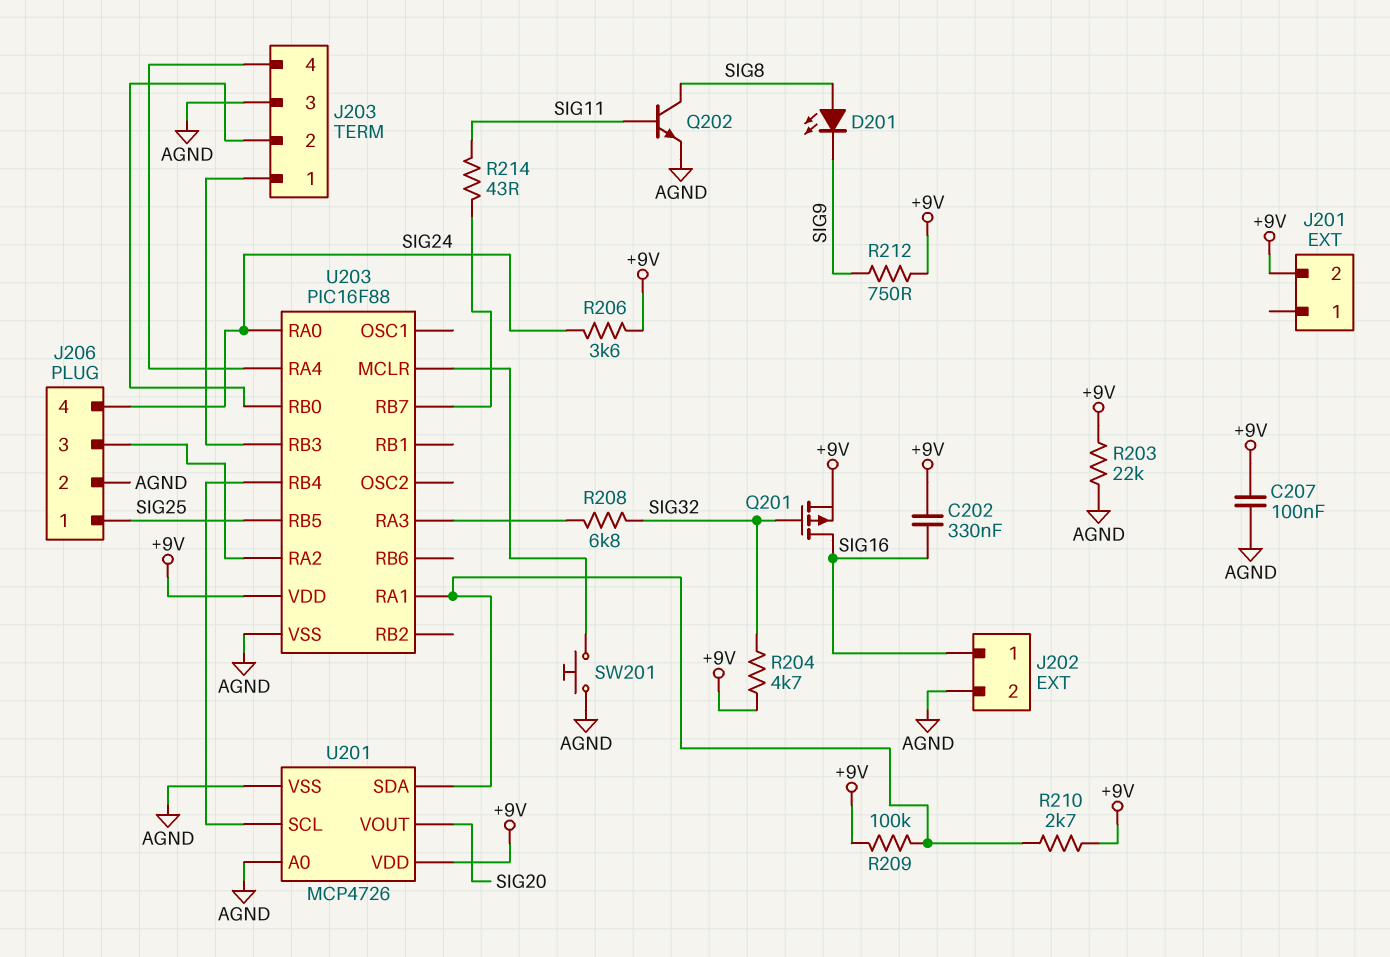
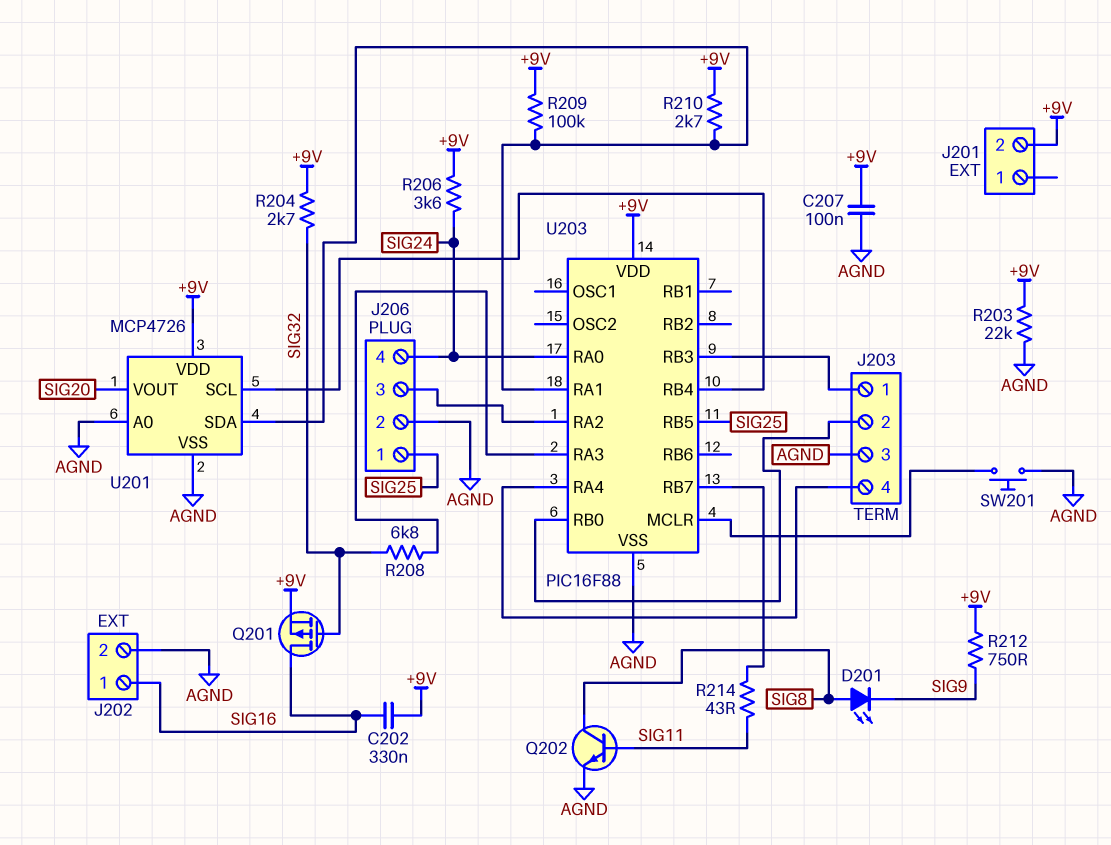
R204: 4.7k (+9V, SIG32) -> 2.7k (+9V, SIG32)

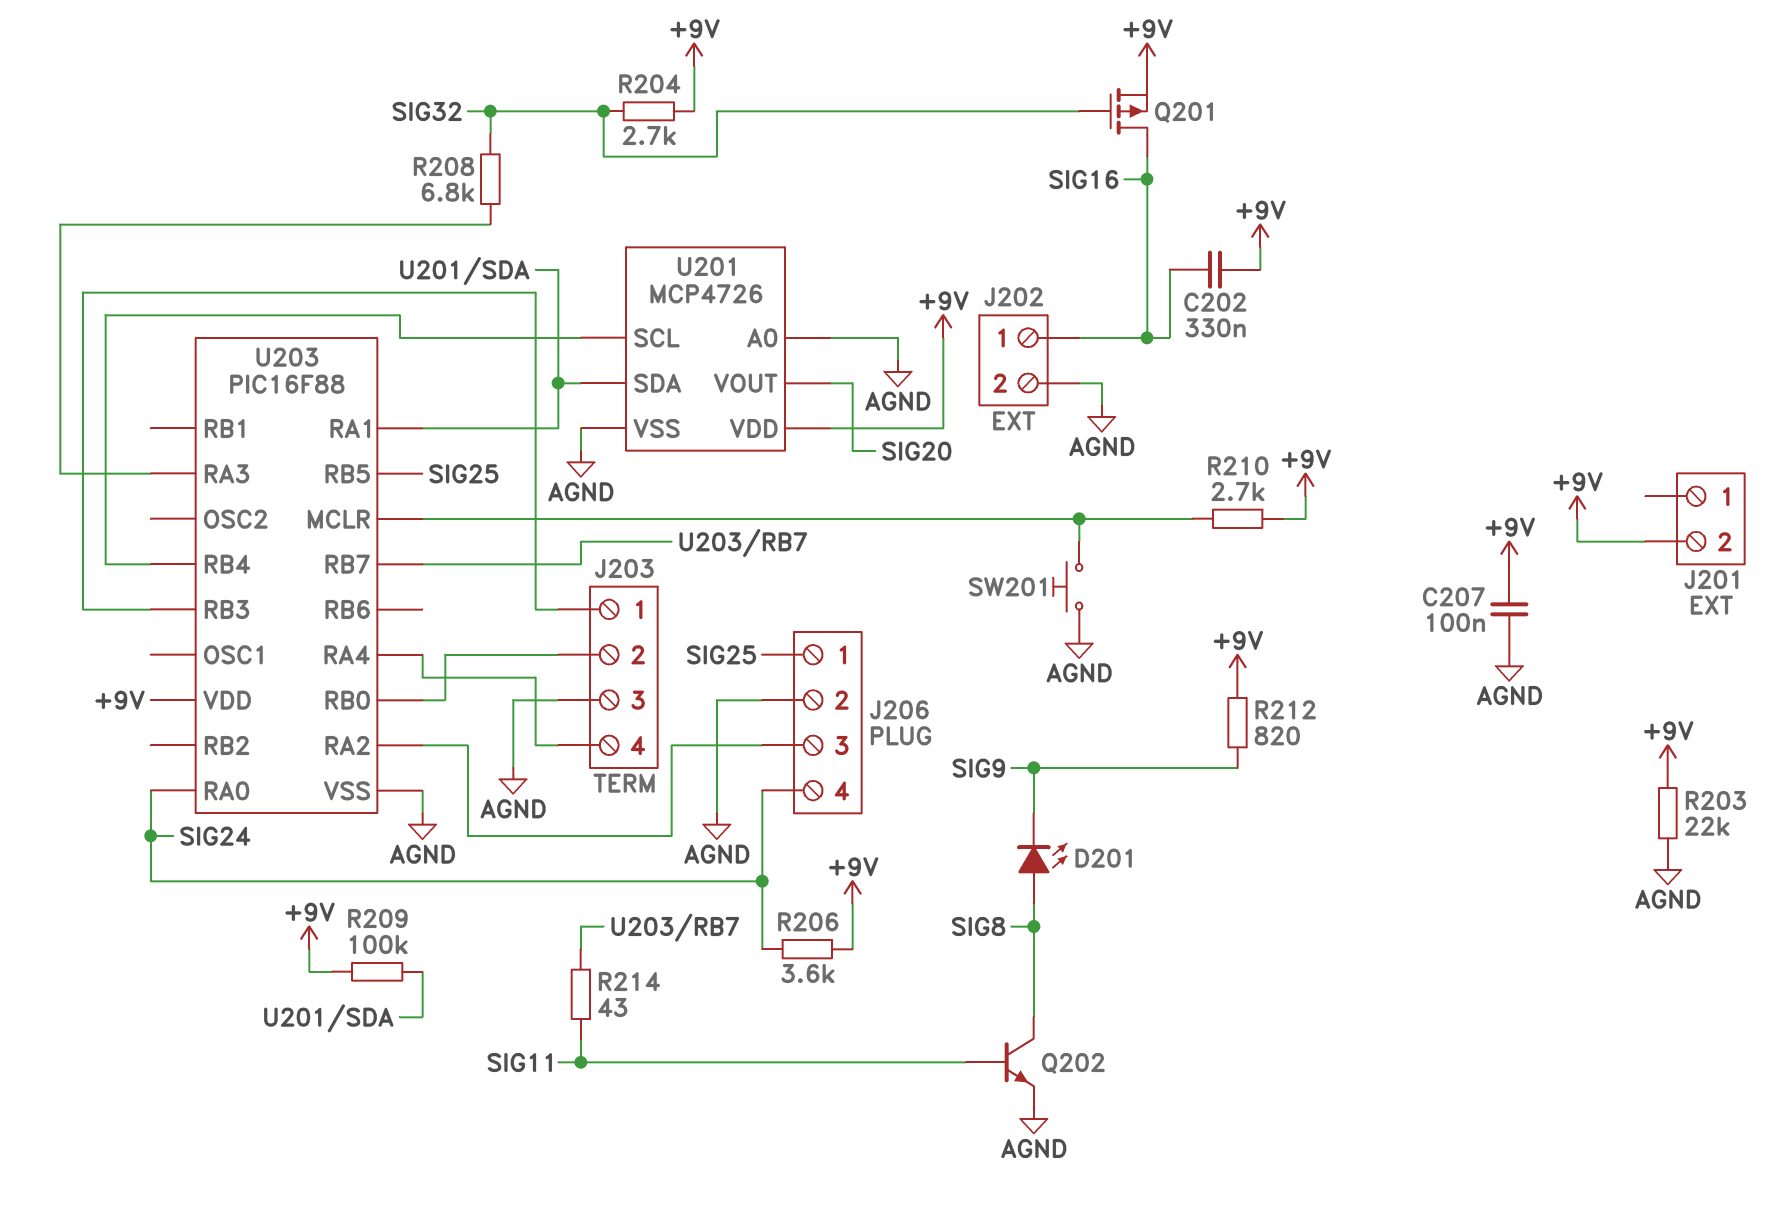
R210: 2.7k (+9V, U201/SDA) -> 2.7k (+9V, U203/MCLR)
R212: 750 (+9V, SIG9) -> 820 (+9V, SIG9)

